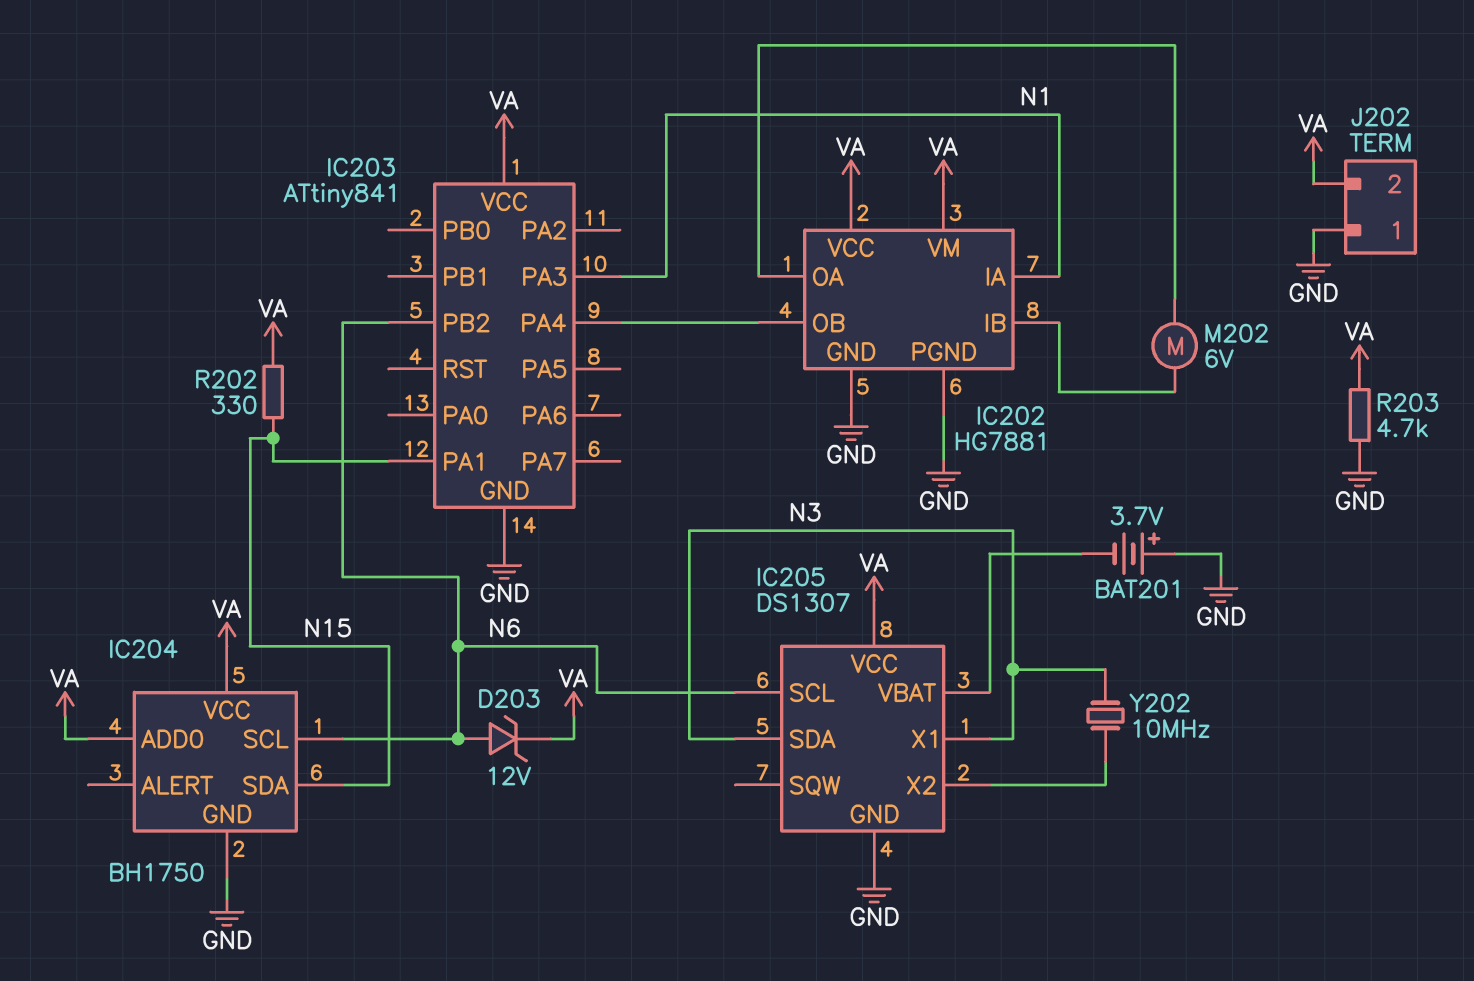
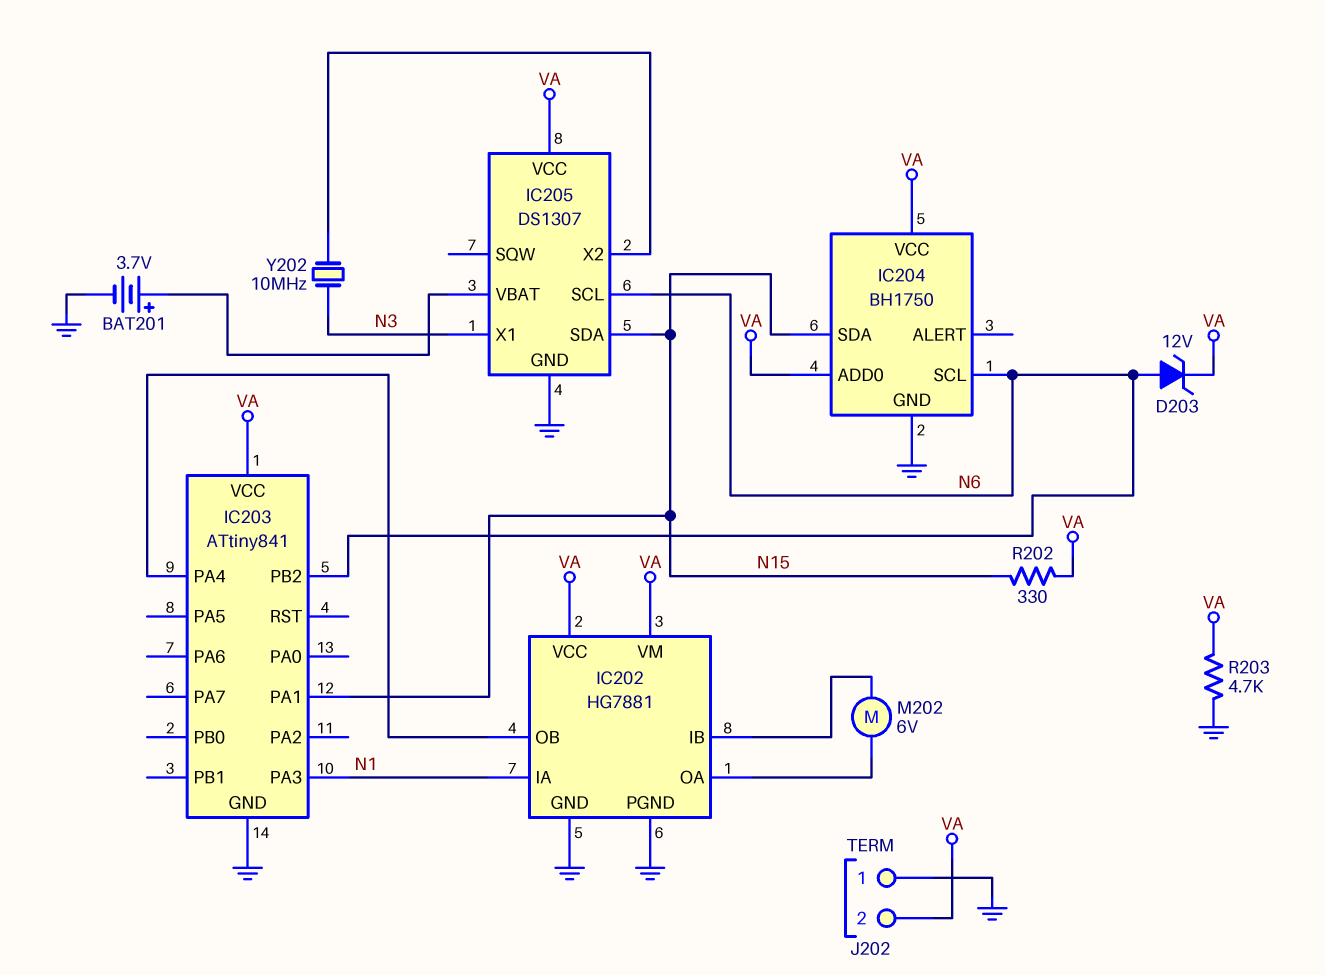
BAT201: 3.7V (plus GND, minus IC205/VBAT) -> 3.7V (plus IC205/VBAT, minus GND)
IC205 pin SDA: N3 -> N15

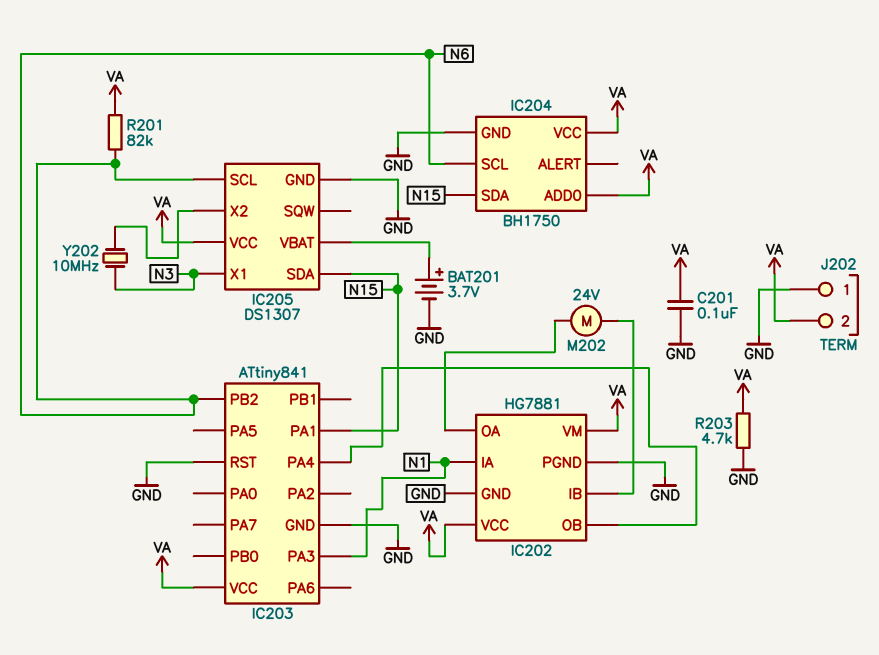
C201: none -> 100nF (GND, VA)
D203: zener 12V (A N6, K VA) -> none
IC203 pin RST: none -> GND
M202: motor 6V (IC202/IB, IC202/OA) -> motor 24V (IC202/IB, IC202/OA)
R201: none -> 82k (N6, VA)
R202: 330 (N15, VA) -> none

